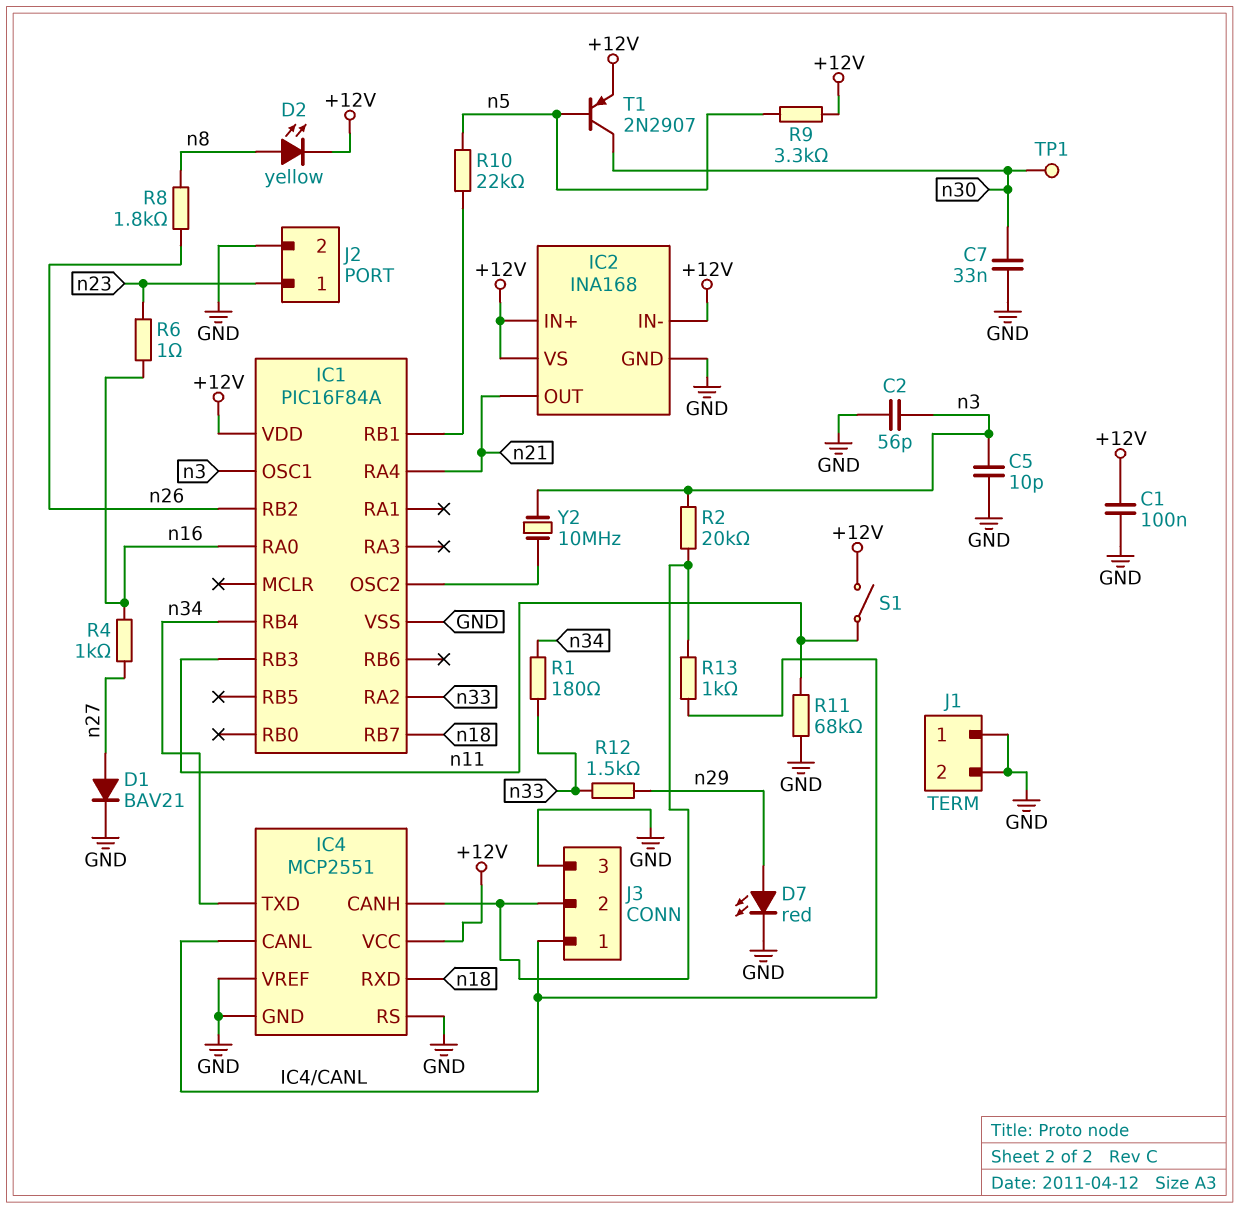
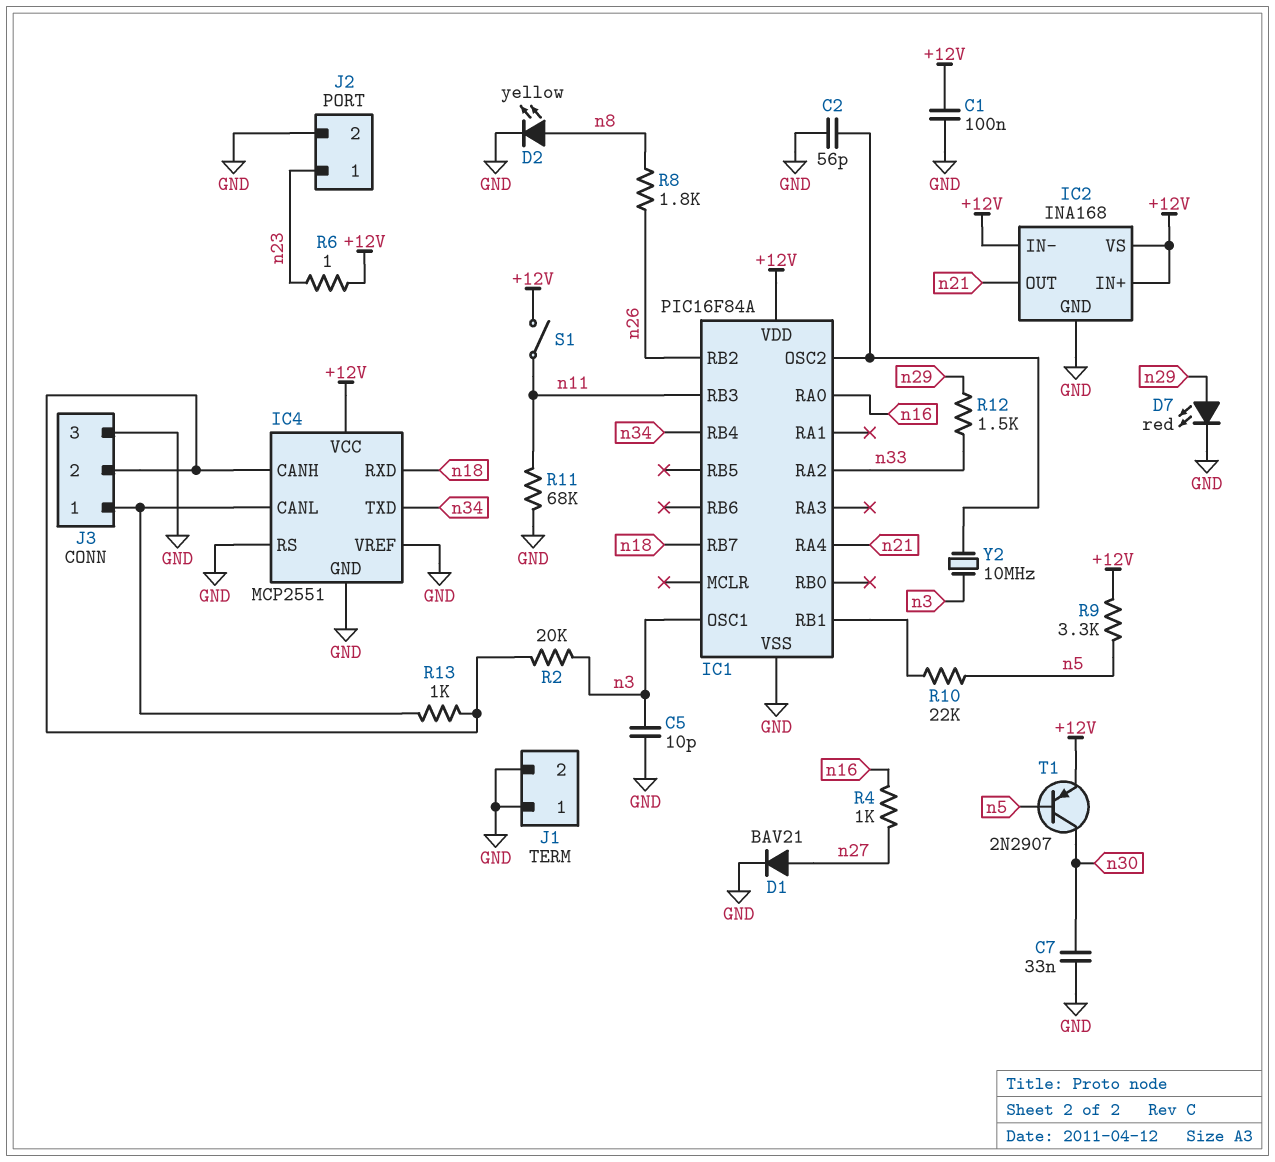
C2: 56pF (GND, n3) -> 56pF (GND, IC1/OSC2)
D2: LED yellow (A n8, K +12V) -> LED yellow (A n8, K GND)
R1: 180 (n33, n34) -> none
R6: 1 (n16, n23) -> 1 (+12V, n23)
TP1: test point (n30) -> none

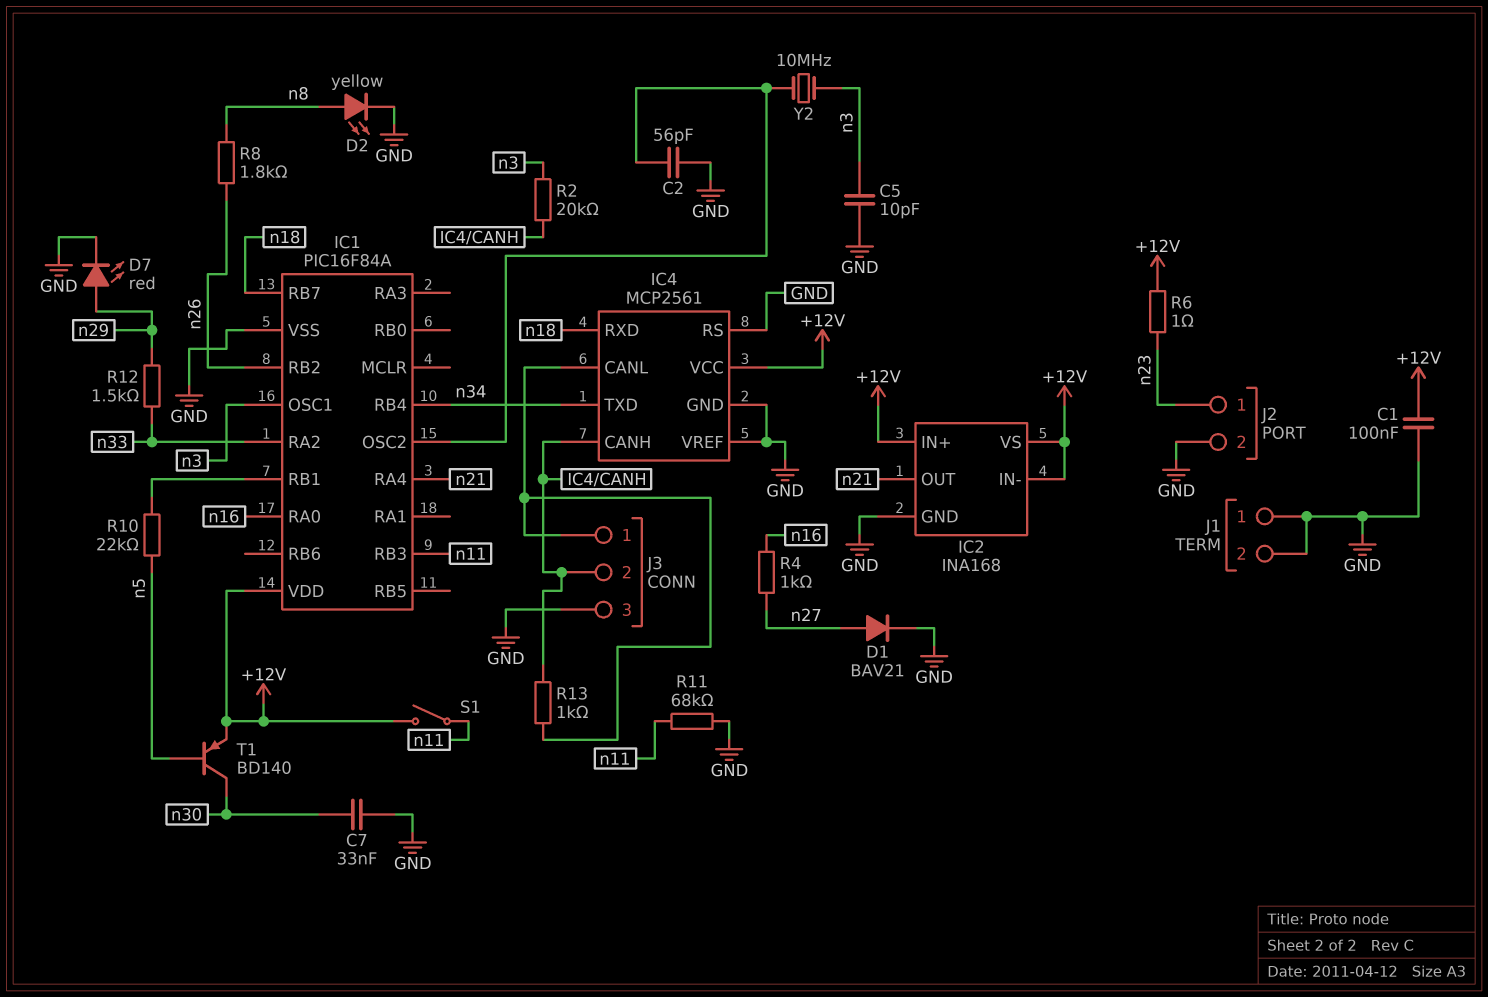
IC4: MCP2551 -> MCP2561
R9: 3.3k (+12V, n5) -> none
T1: PNP 2N2907 (B n5, C n30, E +12V) -> PNP BD140 (B n5, C n30, E +12V)

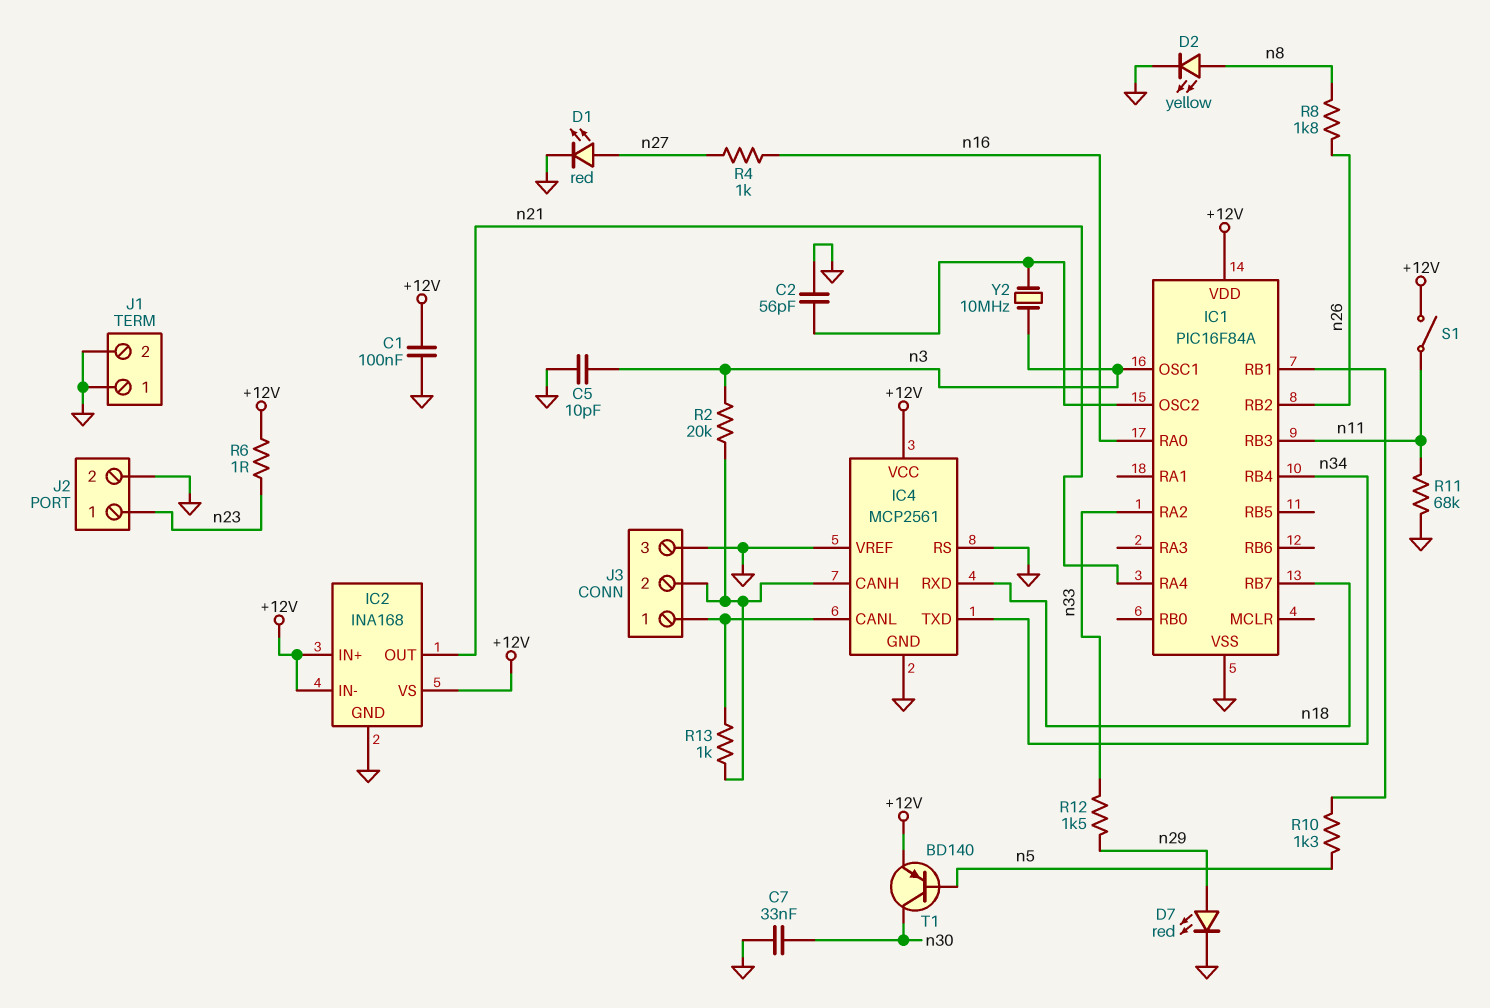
D1: diode BAV21 (A n27, K GND) -> LED red (A n27, K GND)
R10: 22k (IC1/RB1, n5) -> 1.3k (IC1/RB1, n5)

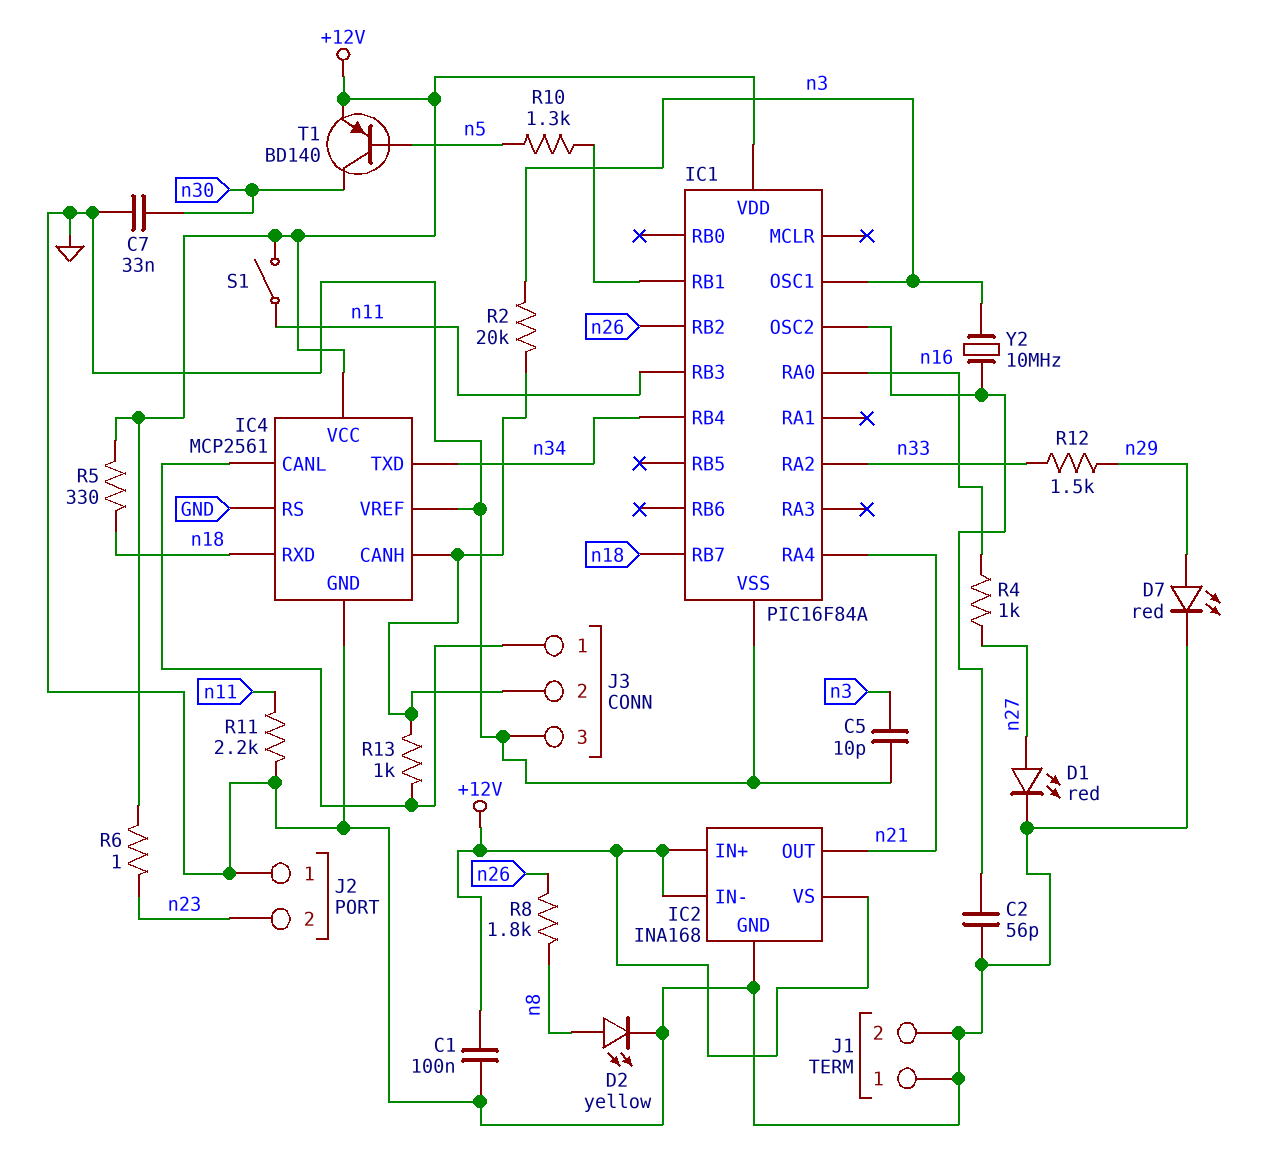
J2 pin 1: n23 -> GND
J2 pin 2: GND -> n23
R5: none -> 330 (+12V, n18)
R11: 68k (GND, n11) -> 2.2k (GND, n11)

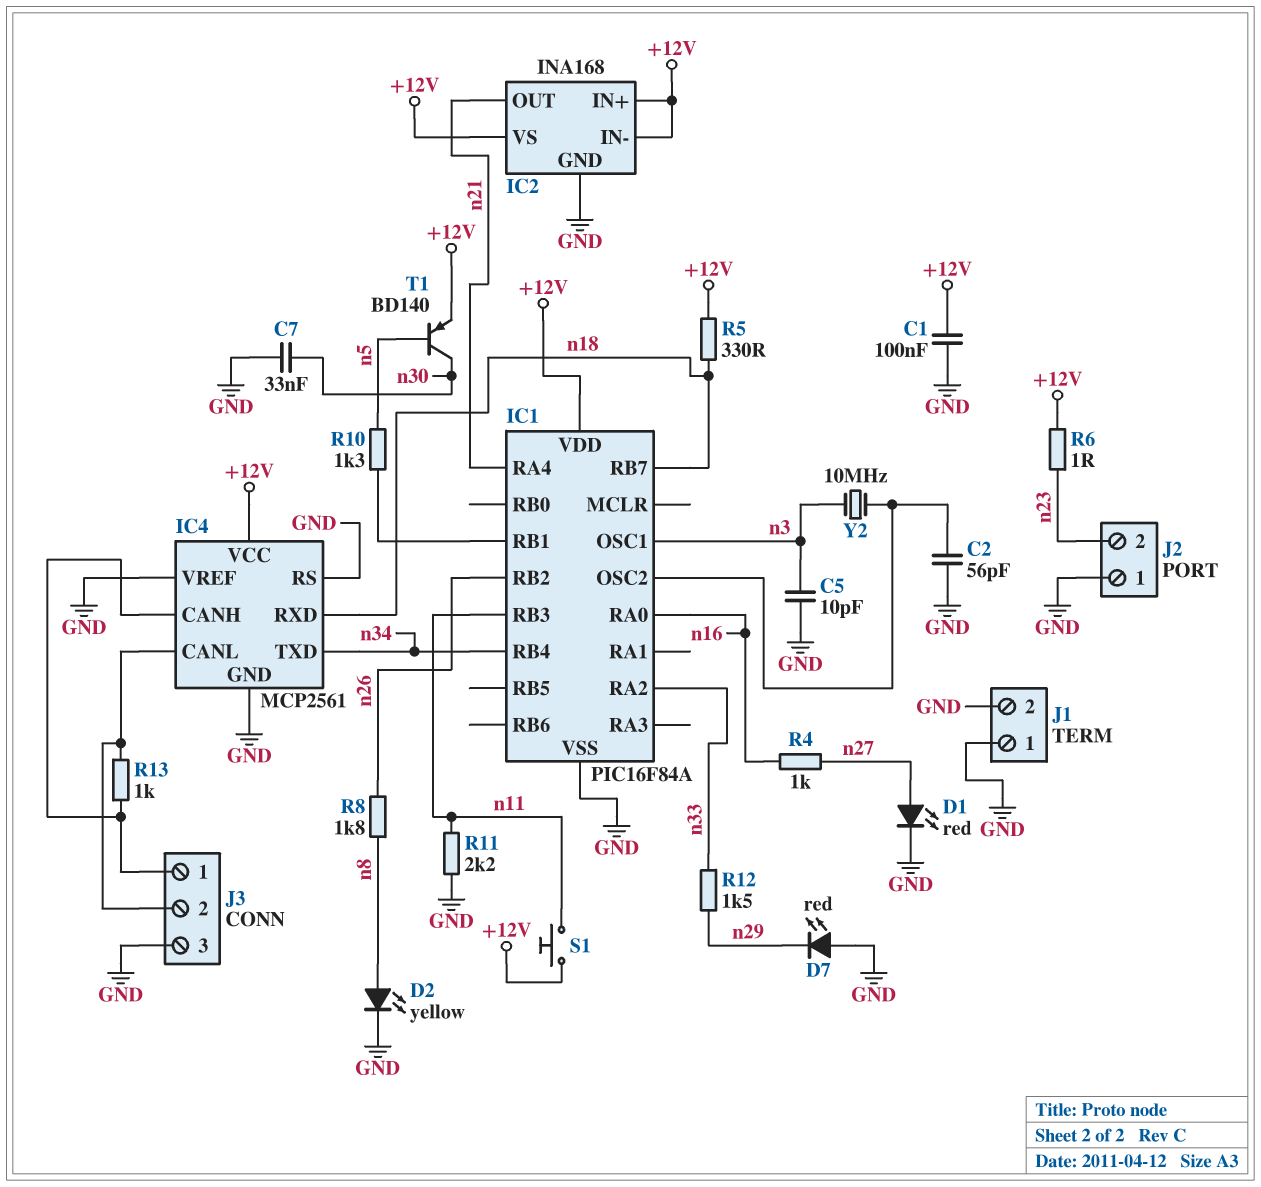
D7: LED red (A n29, K GND) -> LED red (A GND, K n29)
J3 pin 1: IC4/CANL -> IC4/CANH
J3 pin 2: IC4/CANH -> IC4/CANL
R2: 20k (IC4/CANH, n3) -> none
S1: switch (+12V, n11) -> button (+12V, n11)

